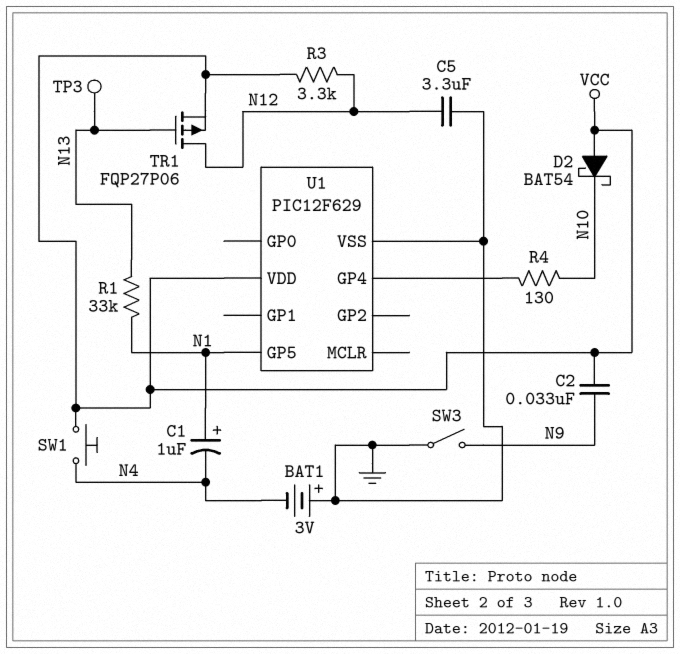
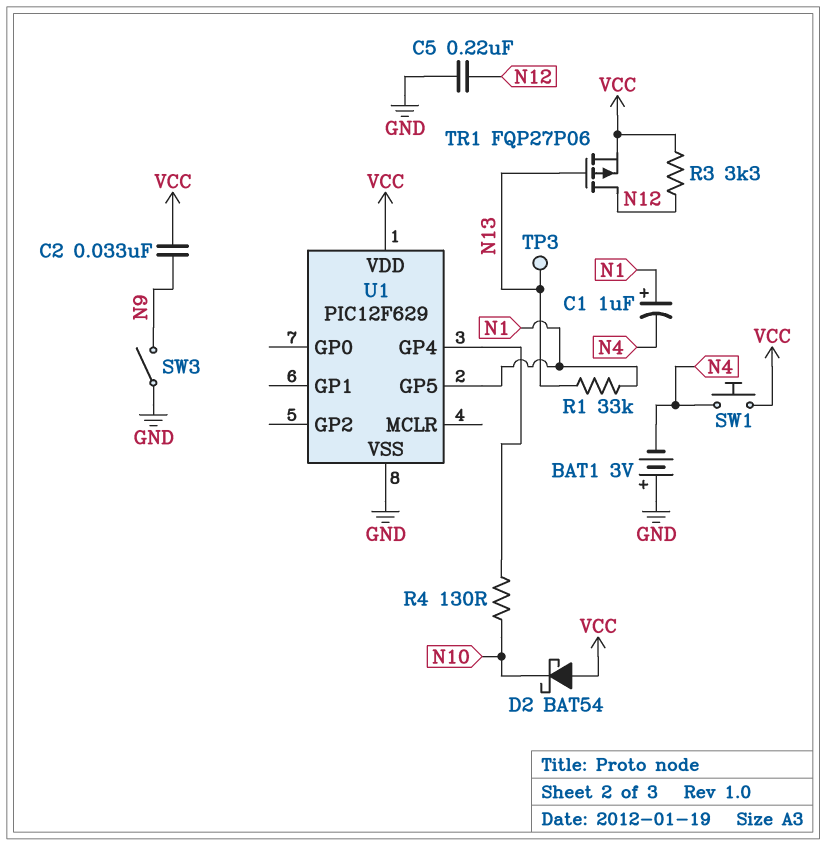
C5: 3.3uF (GND, N12) -> 220nF (GND, N12)

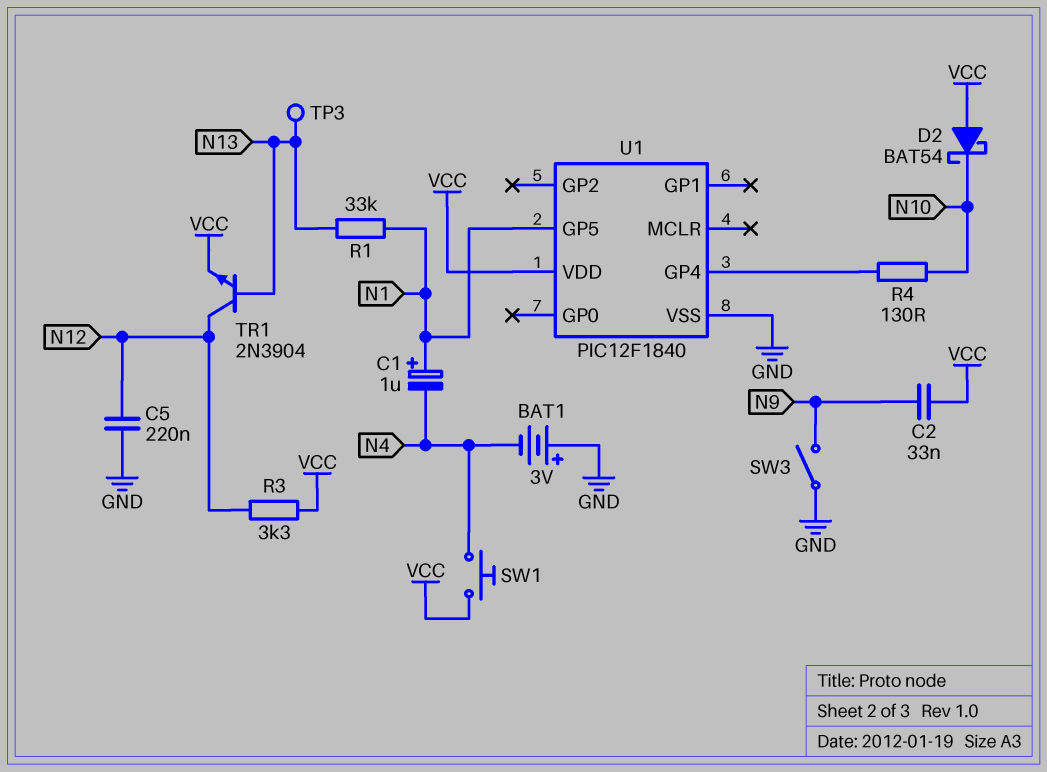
TR1: PMOS FQP27P06 (G N13, D N12, S VCC) -> NPN 2N3904 (B N13, C N12, E VCC)
U1: PIC12F629 -> PIC12F1840

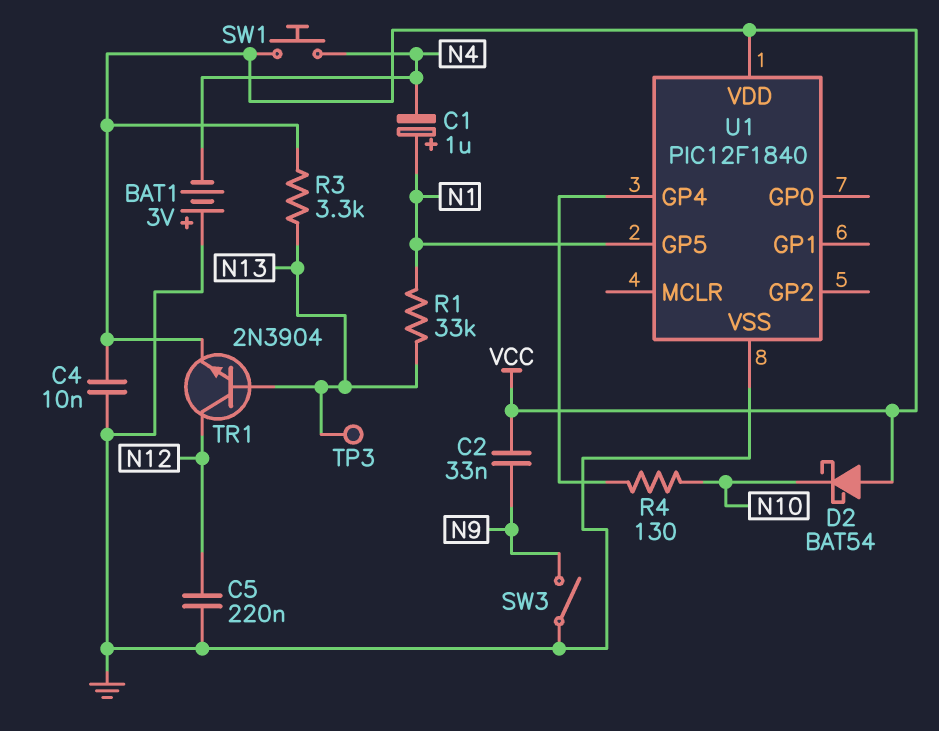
C4: none -> 10nF (GND, VCC)
R3: 3.3k (N12, VCC) -> 3.3k (N13, VCC)

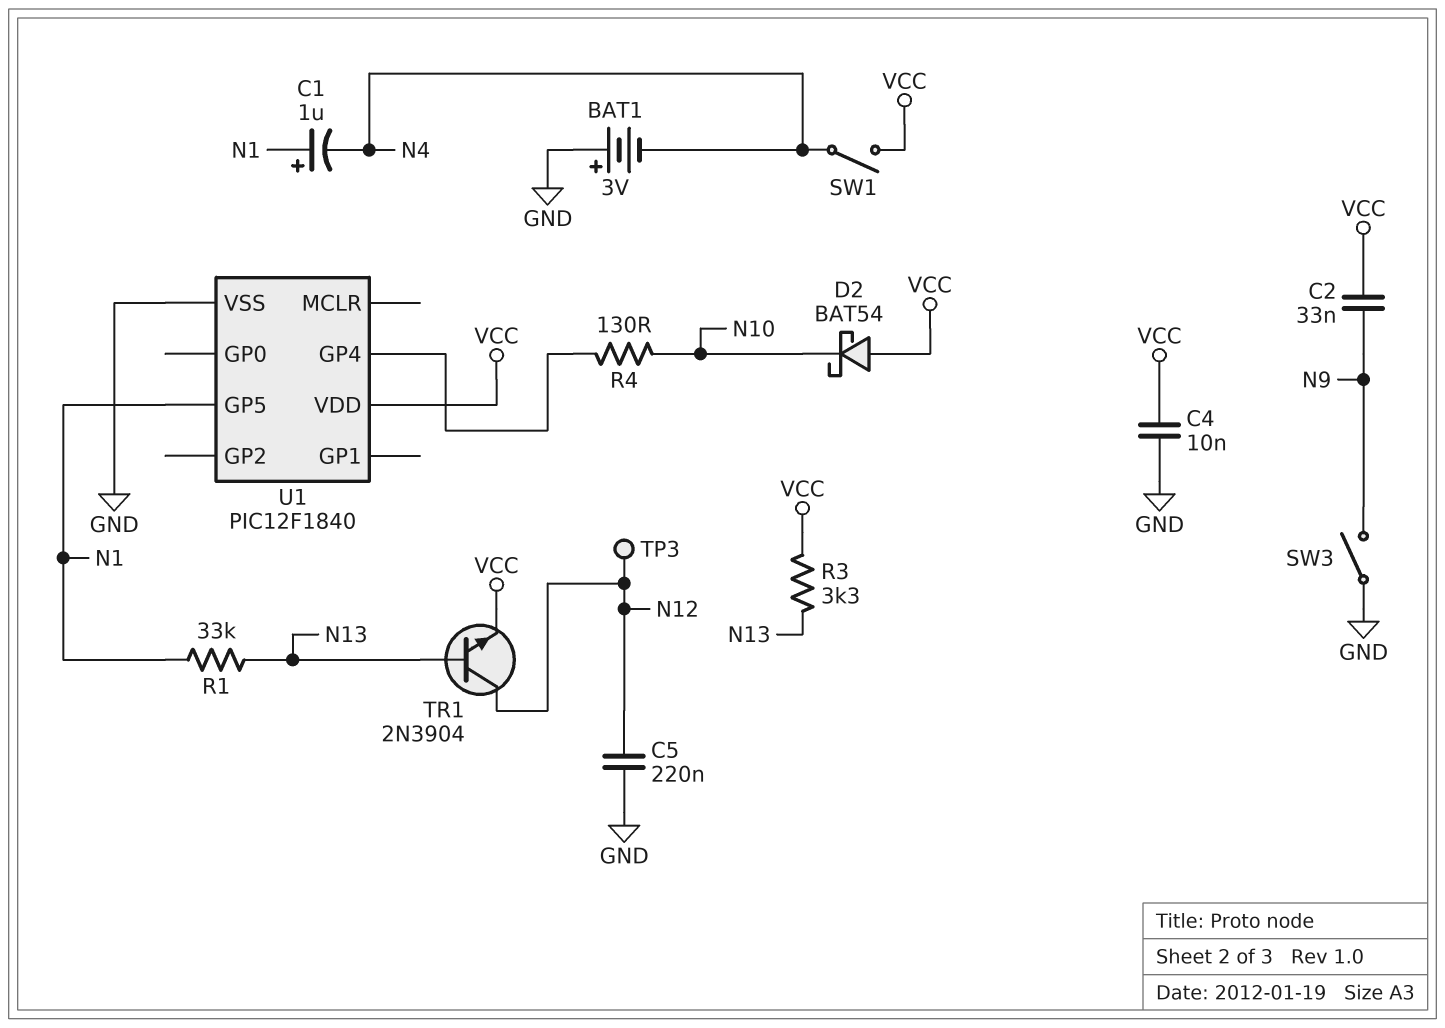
SW1: button (N4, VCC) -> switch (N4, VCC)
TP3: test point (N13) -> test point (N12)

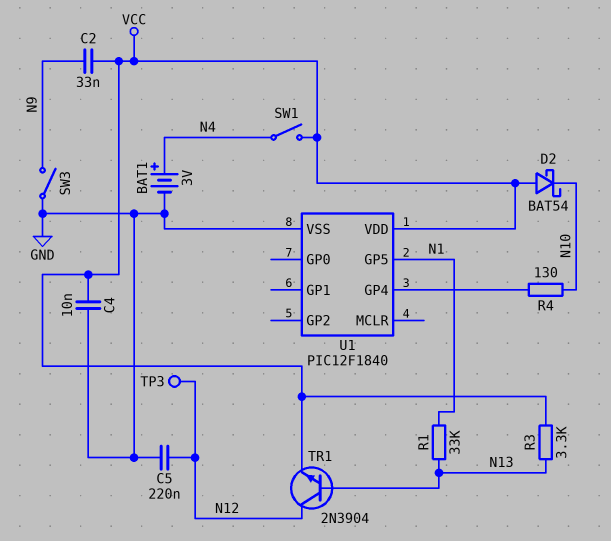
BAT1: 3V (plus GND, minus N4) -> 3V (plus N4, minus GND)
C1: 1uF (plus N1, minus N4) -> none

